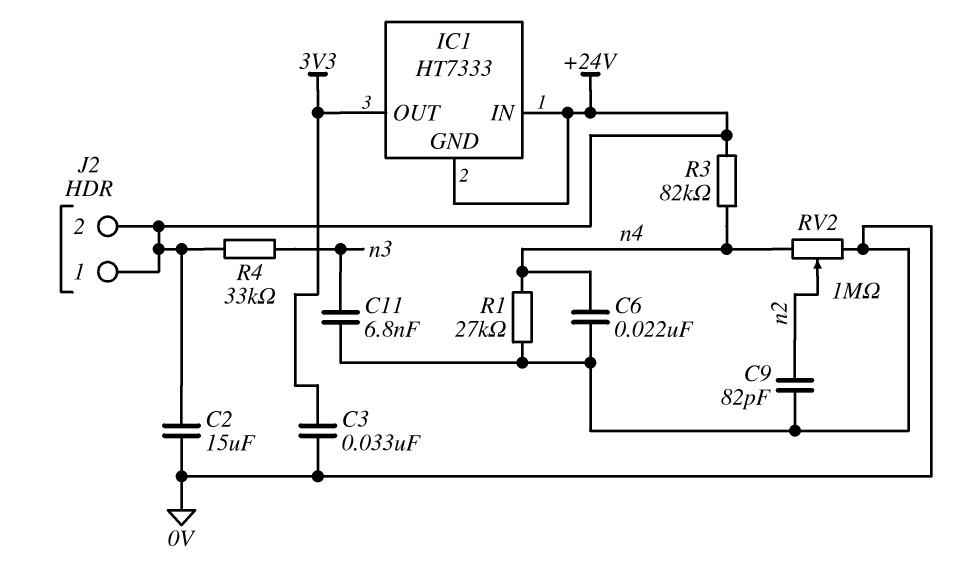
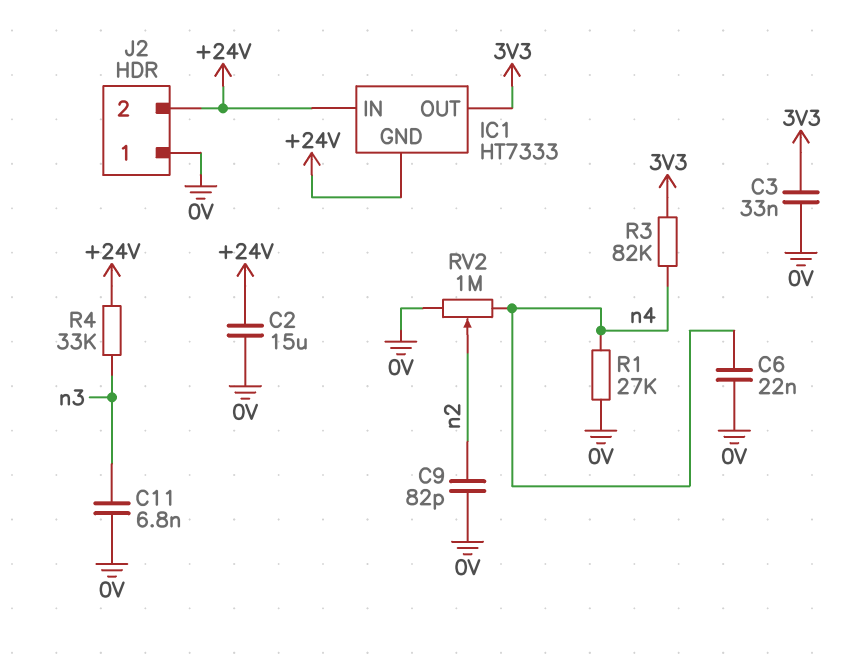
J2 pin 1: +24V -> 0V
R3: 82k (+24V, n4) -> 82k (3V3, n4)

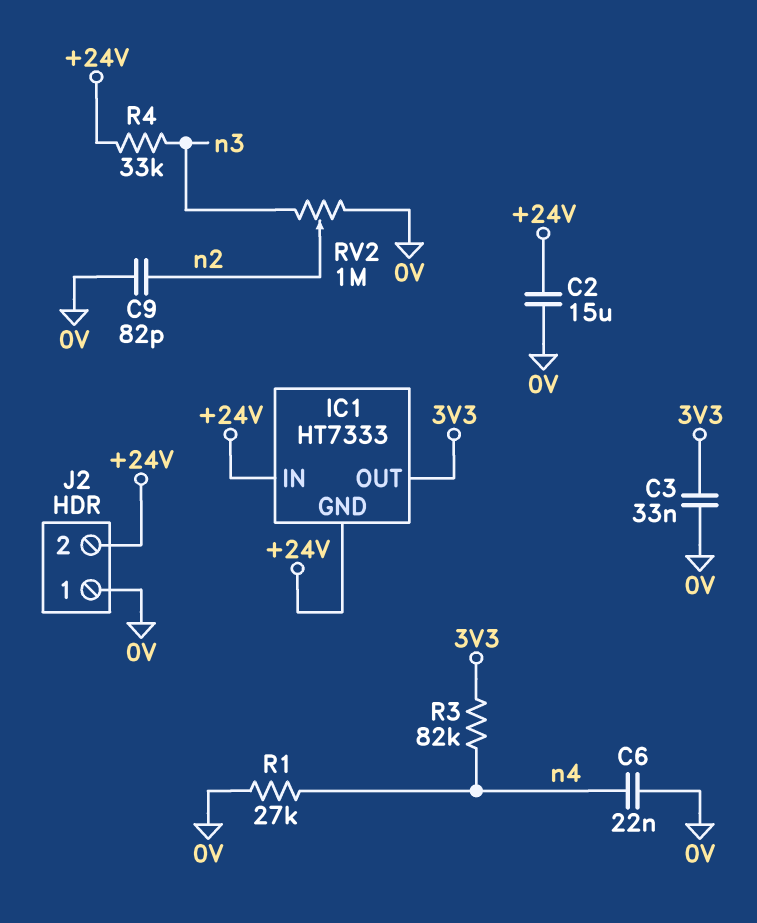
C11: 6.8nF (0V, n3) -> none
RV2: 1M (0V, n4, wiper n2) -> 1M (0V, n3, wiper n2)

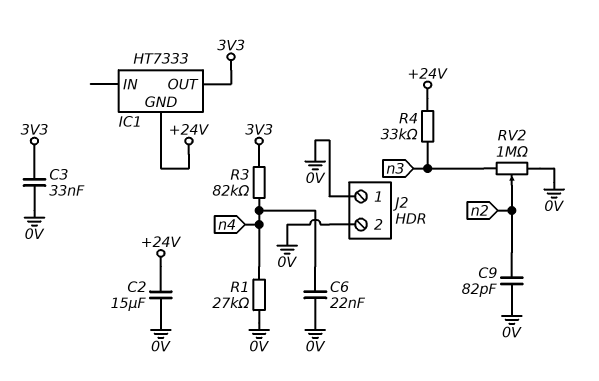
IC1 pin IN: +24V -> none
J2 pin 2: +24V -> 0V

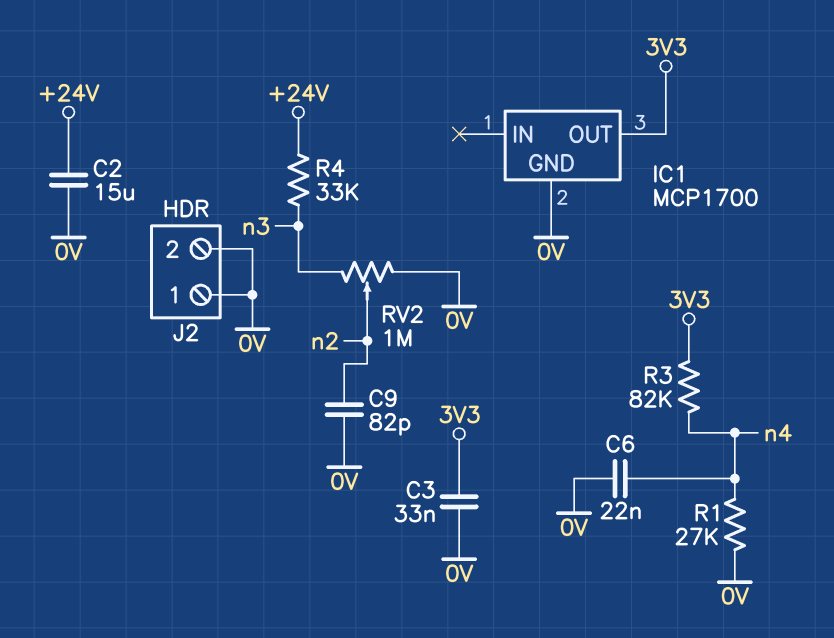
IC1: HT7333 -> MCP1700
IC1 pin GND: +24V -> 0V

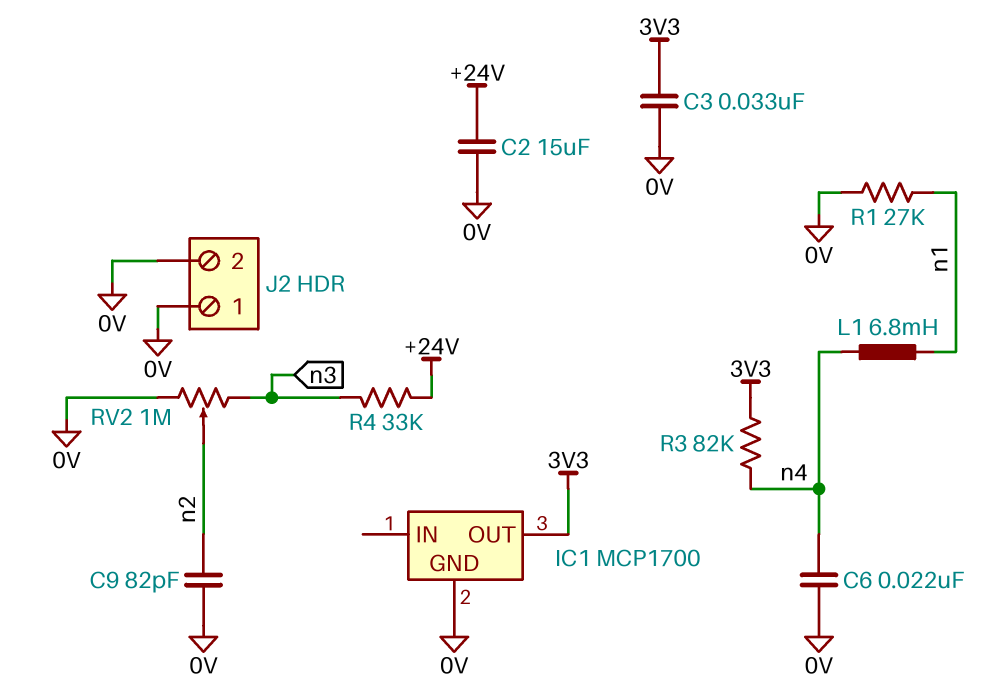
L1: none -> 6.8mH (n1, n4)
R1: 27k (0V, n4) -> 27k (0V, n1)

